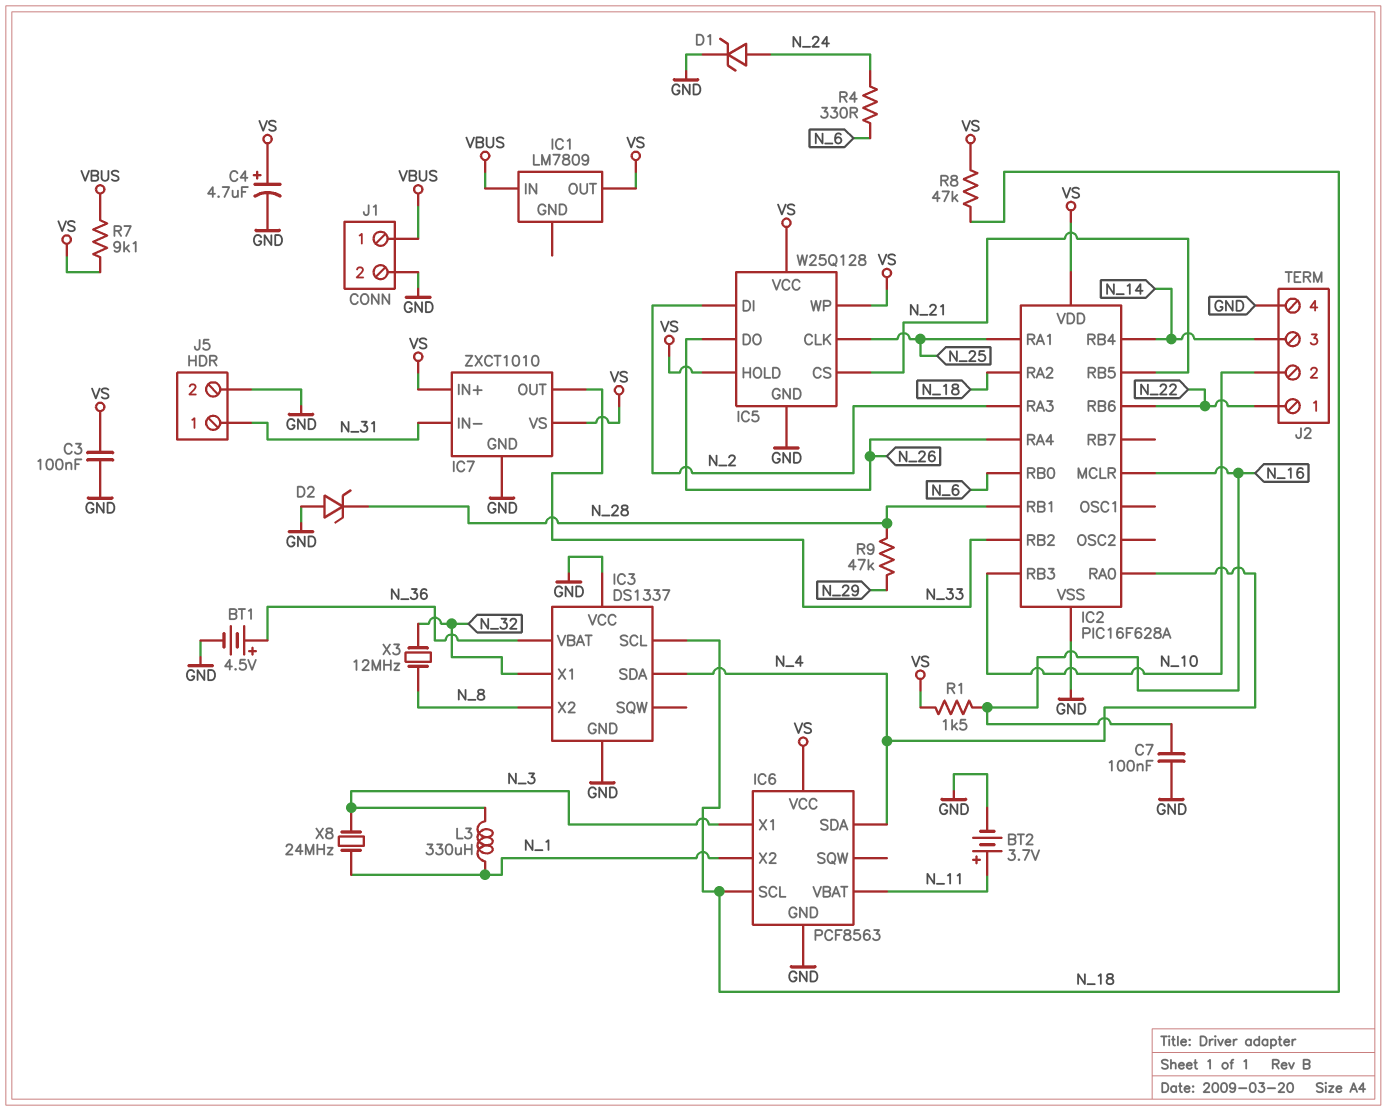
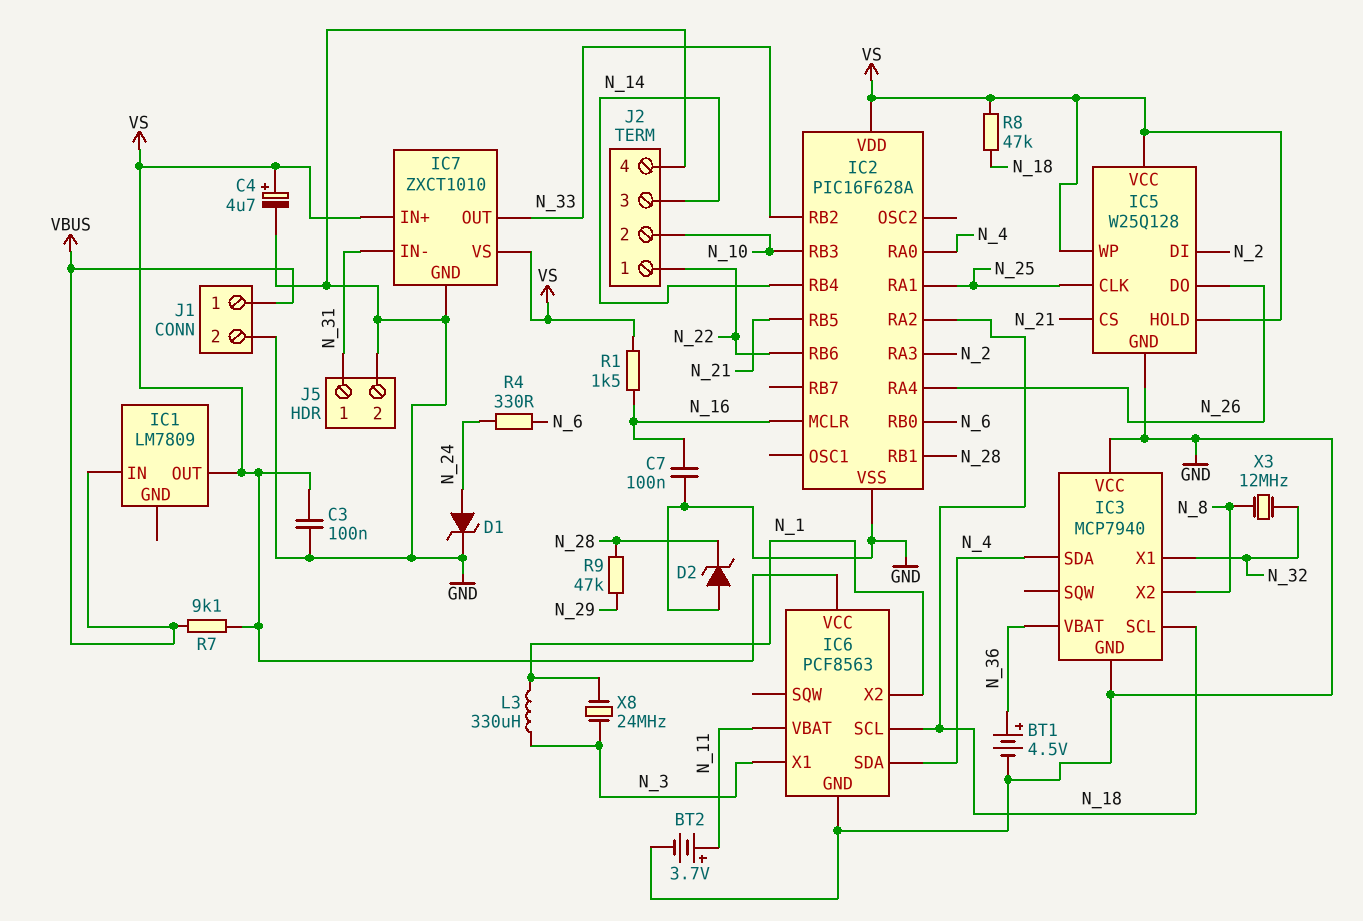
IC3: DS1337 -> MCP7940

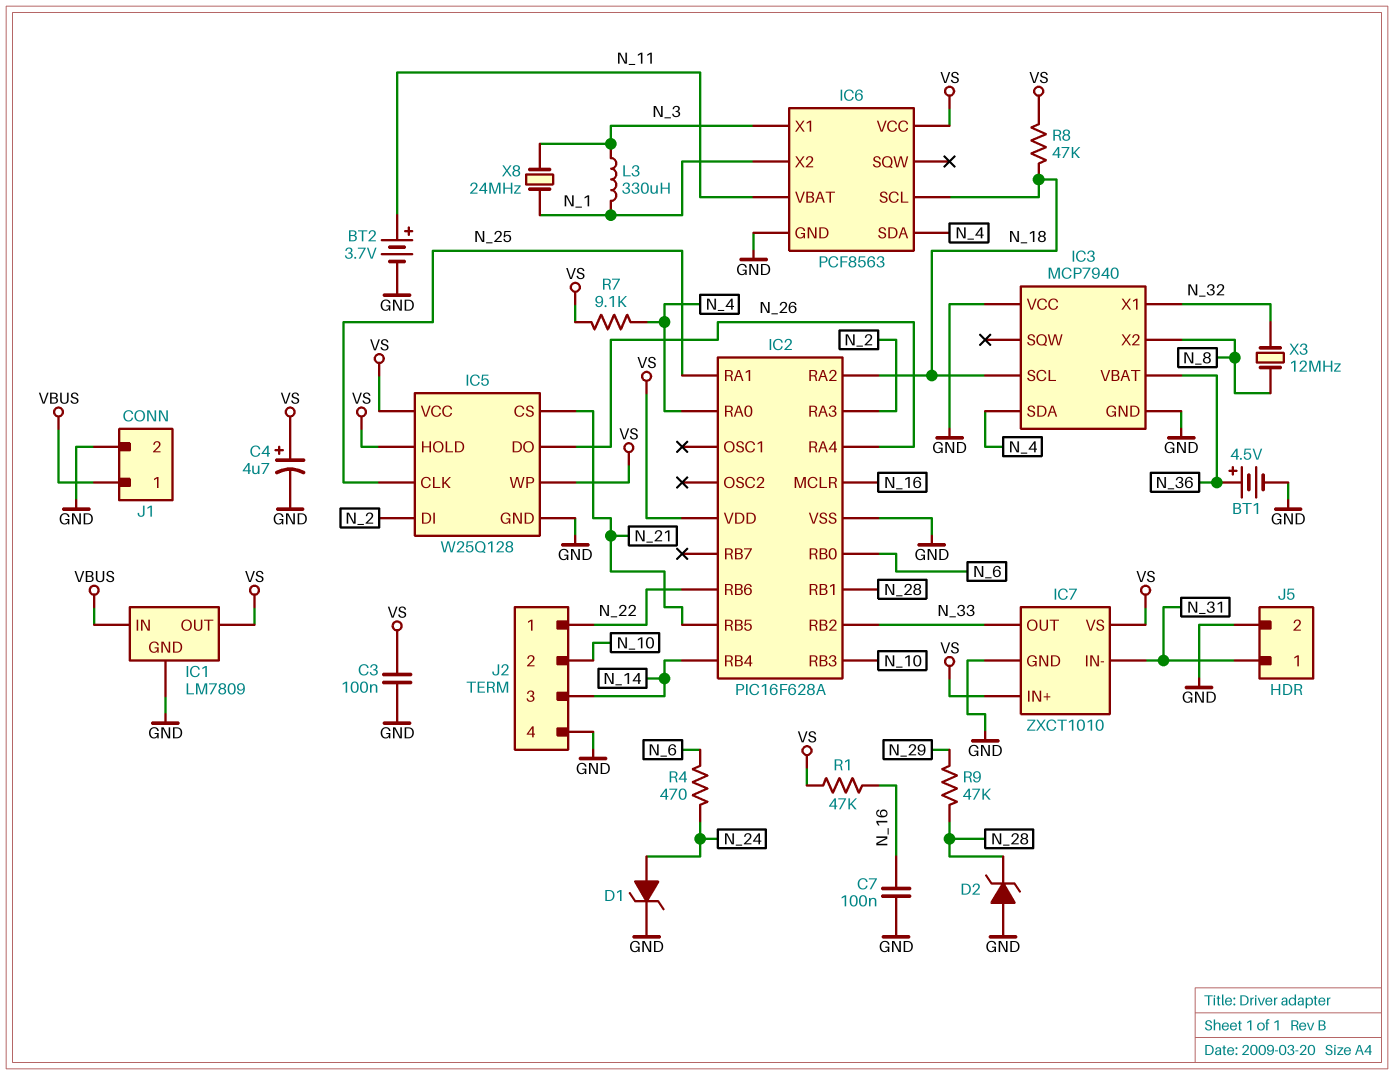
IC1 pin GND: none -> GND
R1: 1.5k (N_16, VS) -> 47k (N_16, VS)
R4: 330 (N_6, N_24) -> 470 (N_6, N_24)
R7: 9.1k (VBUS, VS) -> 9.1k (N_4, VS)

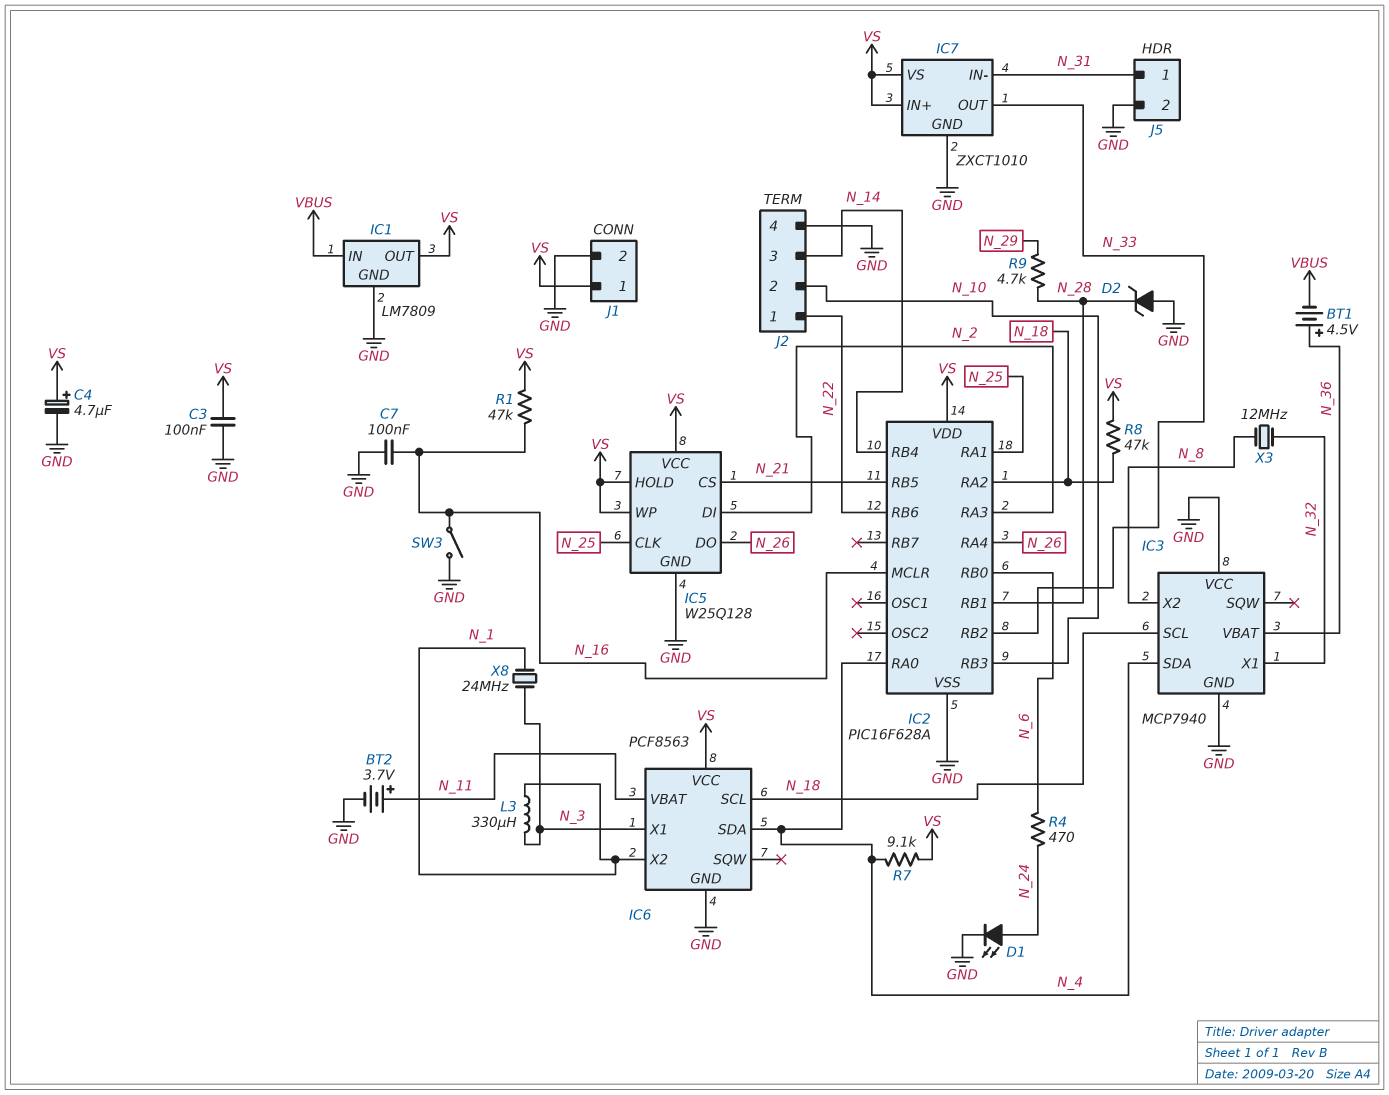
BT1: 4.5V (plus N_36, minus GND) -> 4.5V (plus N_36, minus VBUS)
D1: zener (A N_24, K GND) -> LED (A N_24, K GND)
J1 pin 1: VBUS -> VS
R9: 47k (N_28, N_29) -> 4.7k (N_28, N_29)
SW3: none -> switch (GND, N_16)

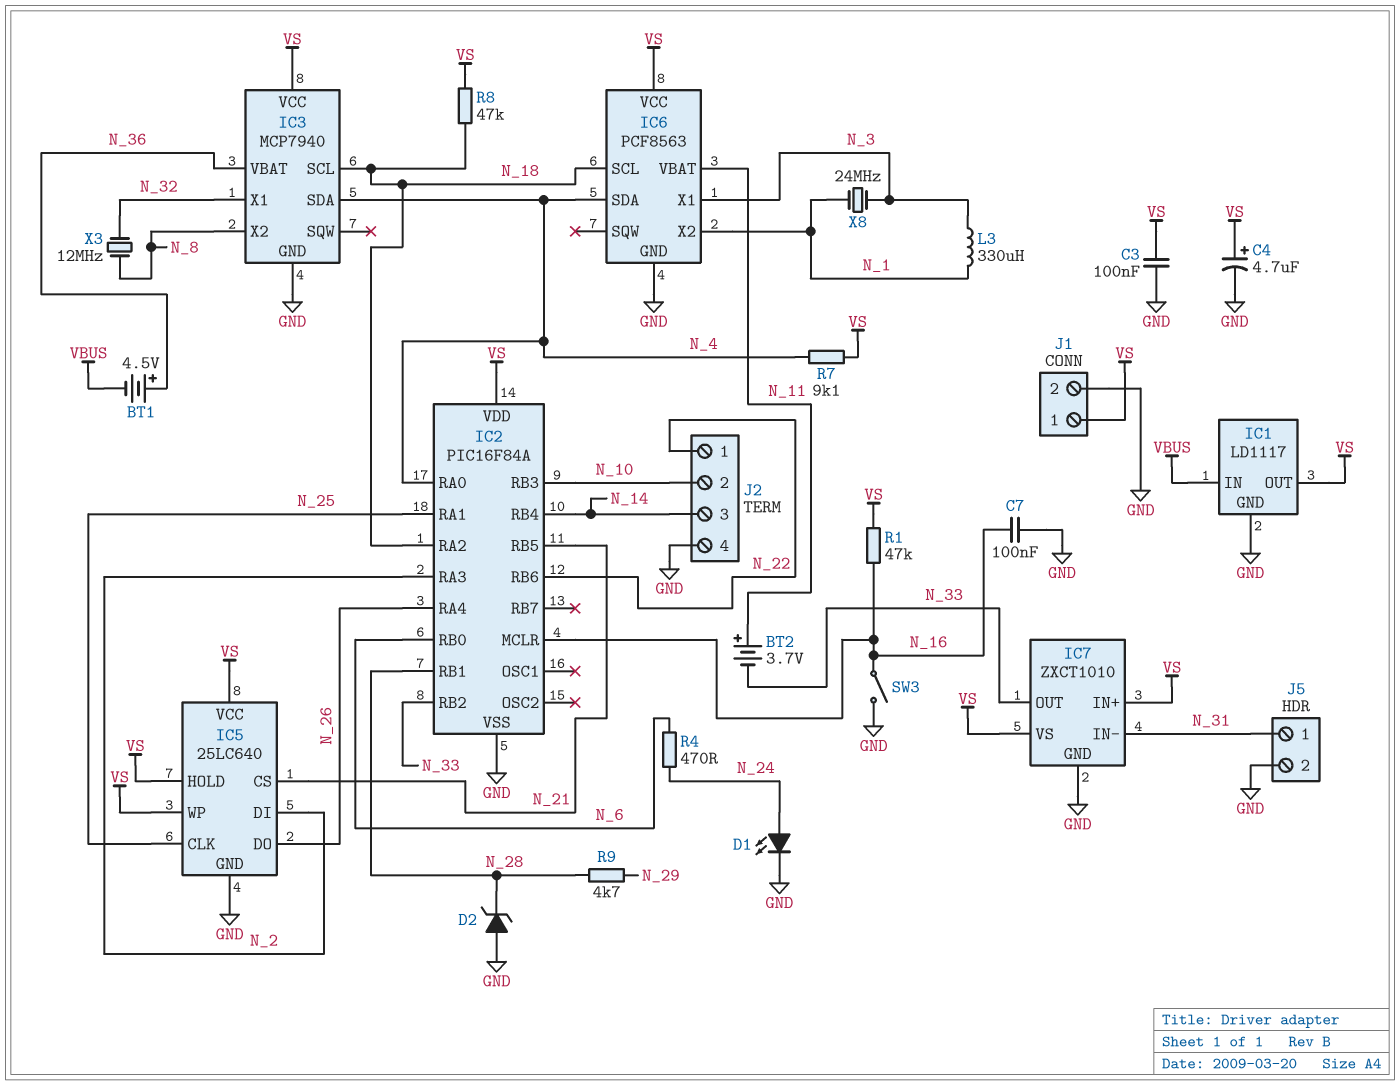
BT2: 3.7V (plus N_11, minus GND) -> 3.7V (plus N_11, minus N_33)
IC1: LM7809 -> LD1117
IC2: PIC16F628A -> PIC16F84A
IC3 pin VCC: GND -> VS
IC5: W25Q128 -> 25LC640

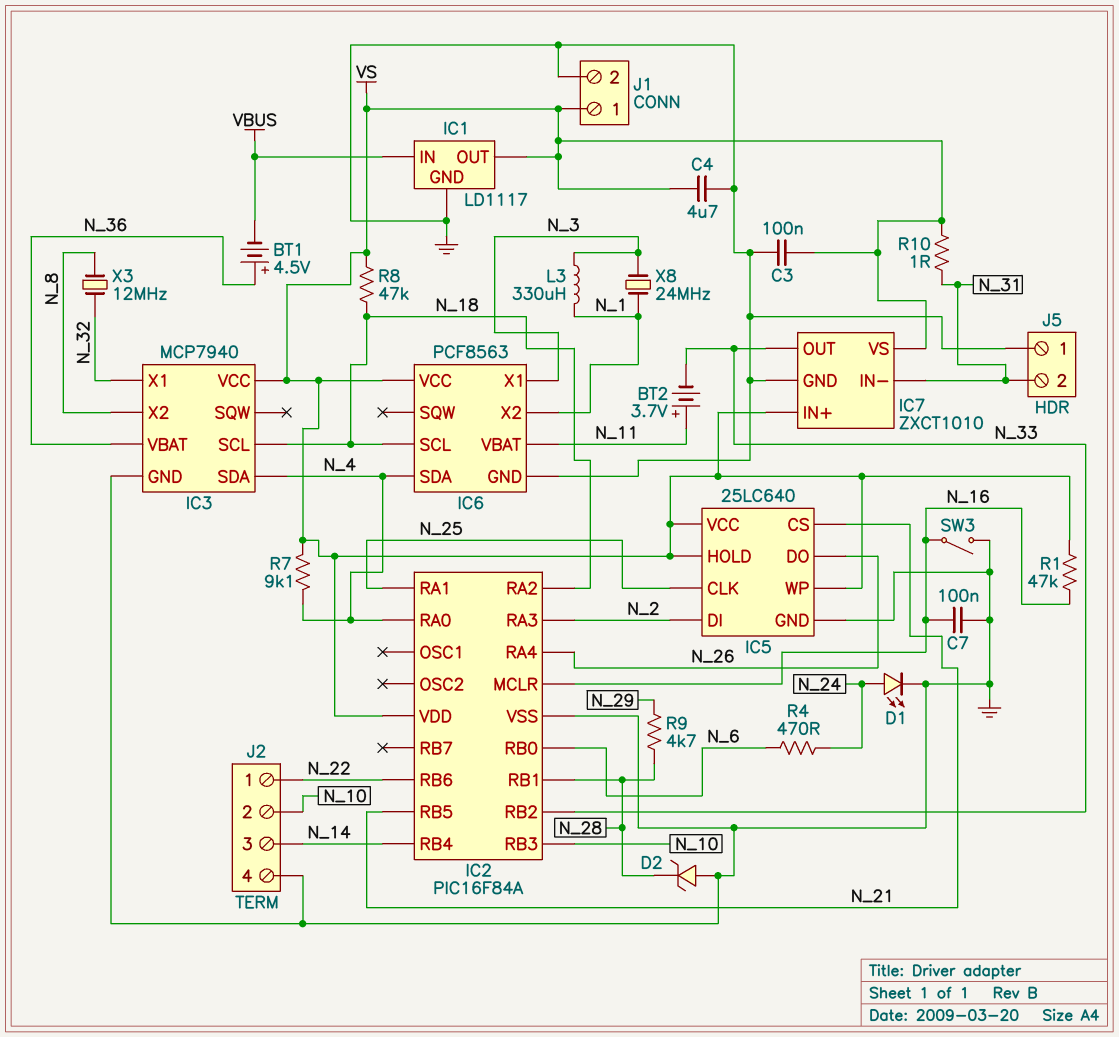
C4: 4.7uF (plus VS, minus GND) -> 4.7uF (GND, VS)
J5 pin 1: N_31 -> GND
J5 pin 2: GND -> N_31
R10: none -> 1 (N_31, VS)

